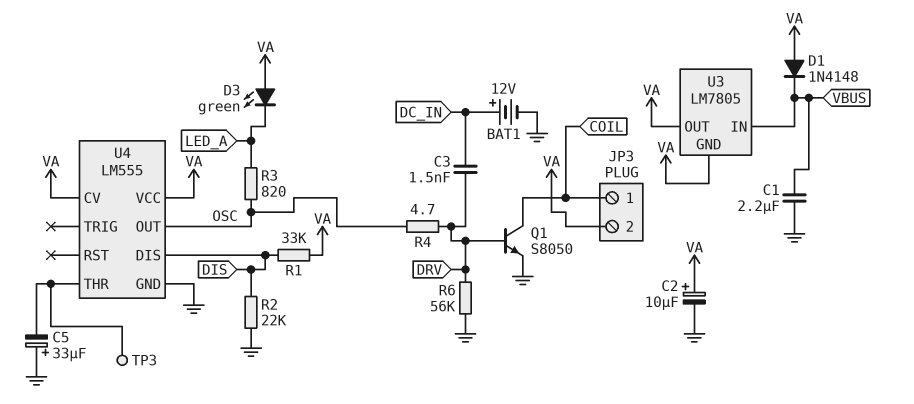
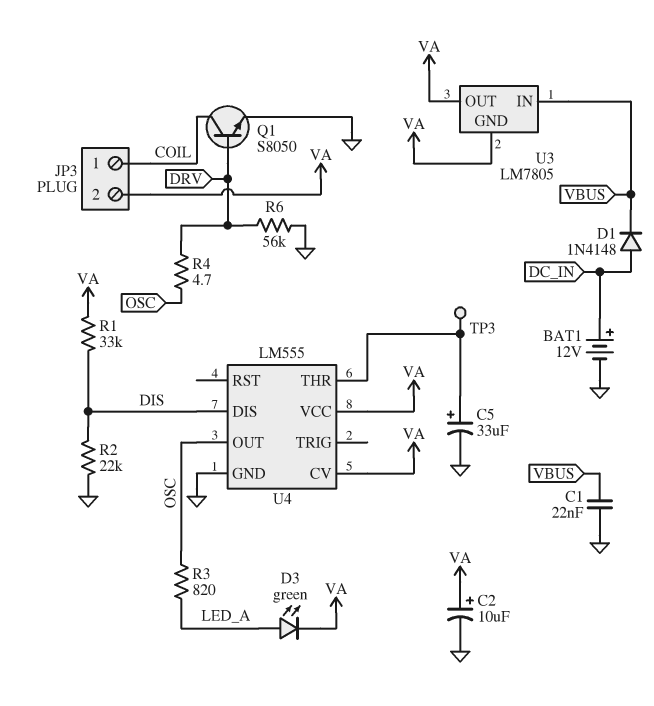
C1: 2.2uF (GND, VBUS) -> 22nF (GND, VBUS)
C3: 1.5nF (DC_IN, DRV) -> none
C5: 33uF (plus GND, minus U4/THR) -> 33uF (plus U4/THR, minus GND)
D1: diode 1N4148 (A VA, K VBUS) -> diode 1N4148 (A DC_IN, K VBUS)
D3: LED green (A VA, K LED_A) -> LED green (A LED_A, K VA)

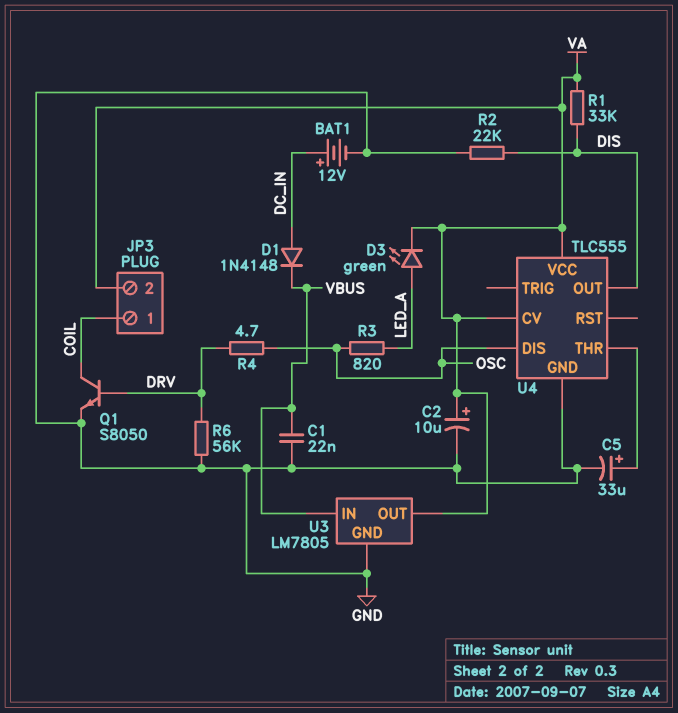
TP3: test point (U4/THR) -> none
U3 pin GND: VA -> GND
U4: LM555 -> TLC555
U4 pin DIS: DIS -> OSC
U4 pin OUT: OSC -> DIS

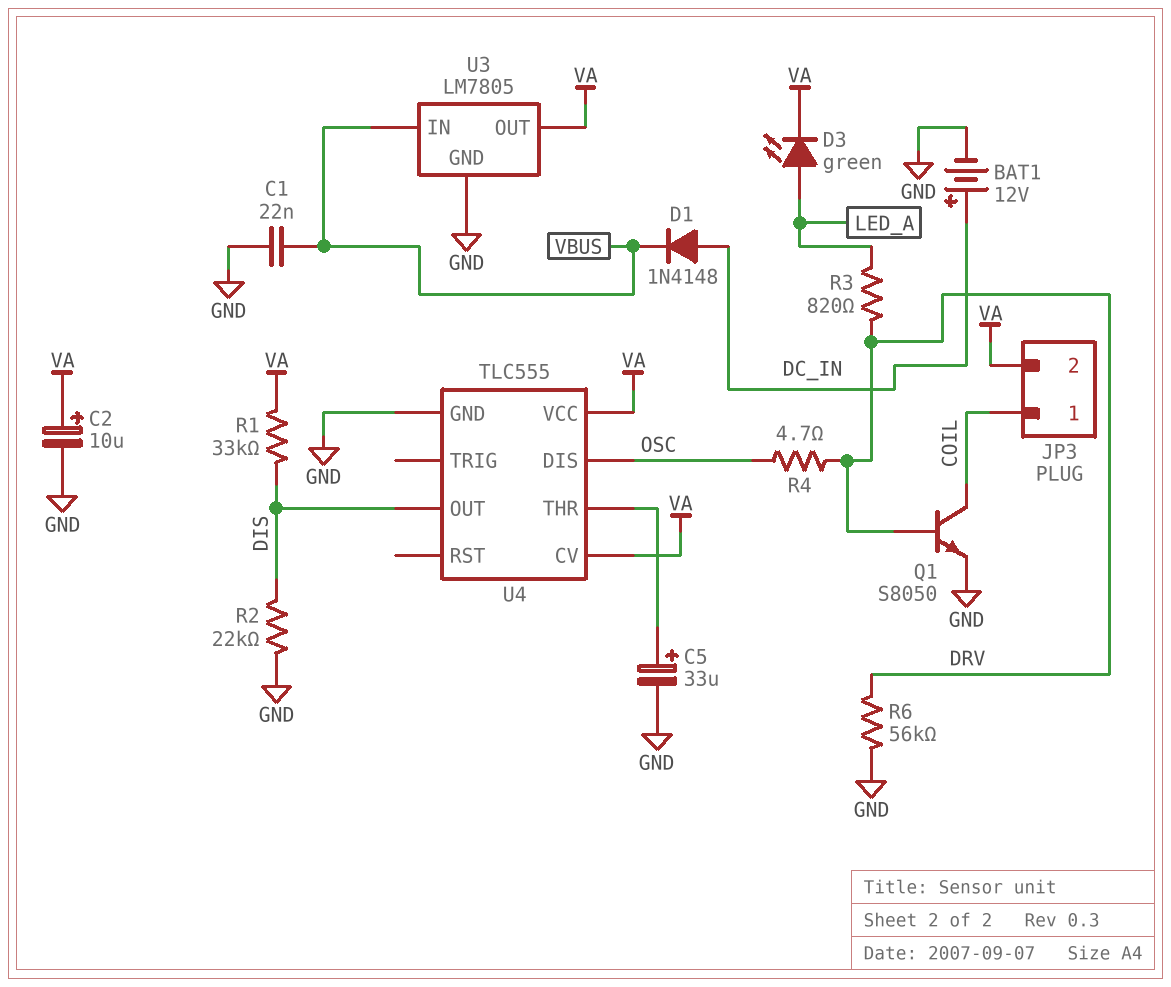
R3: 820 (LED_A, OSC) -> 820 (DRV, LED_A)

